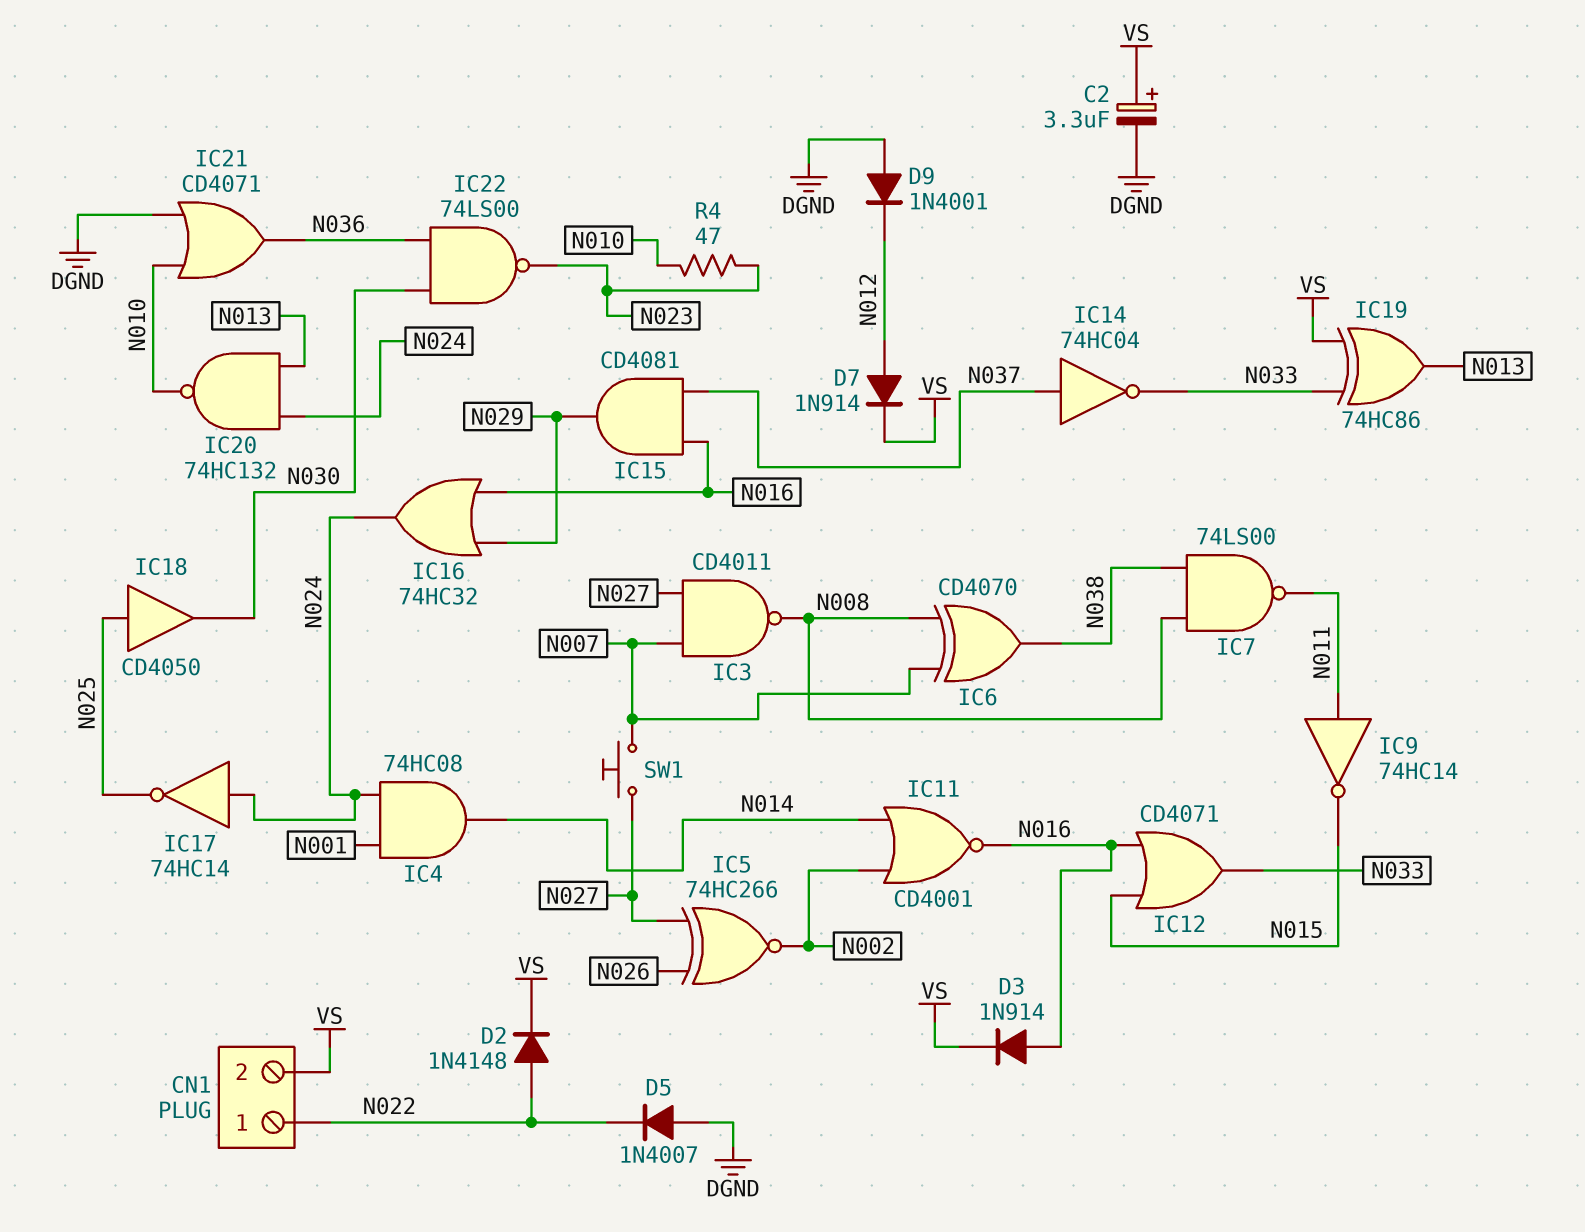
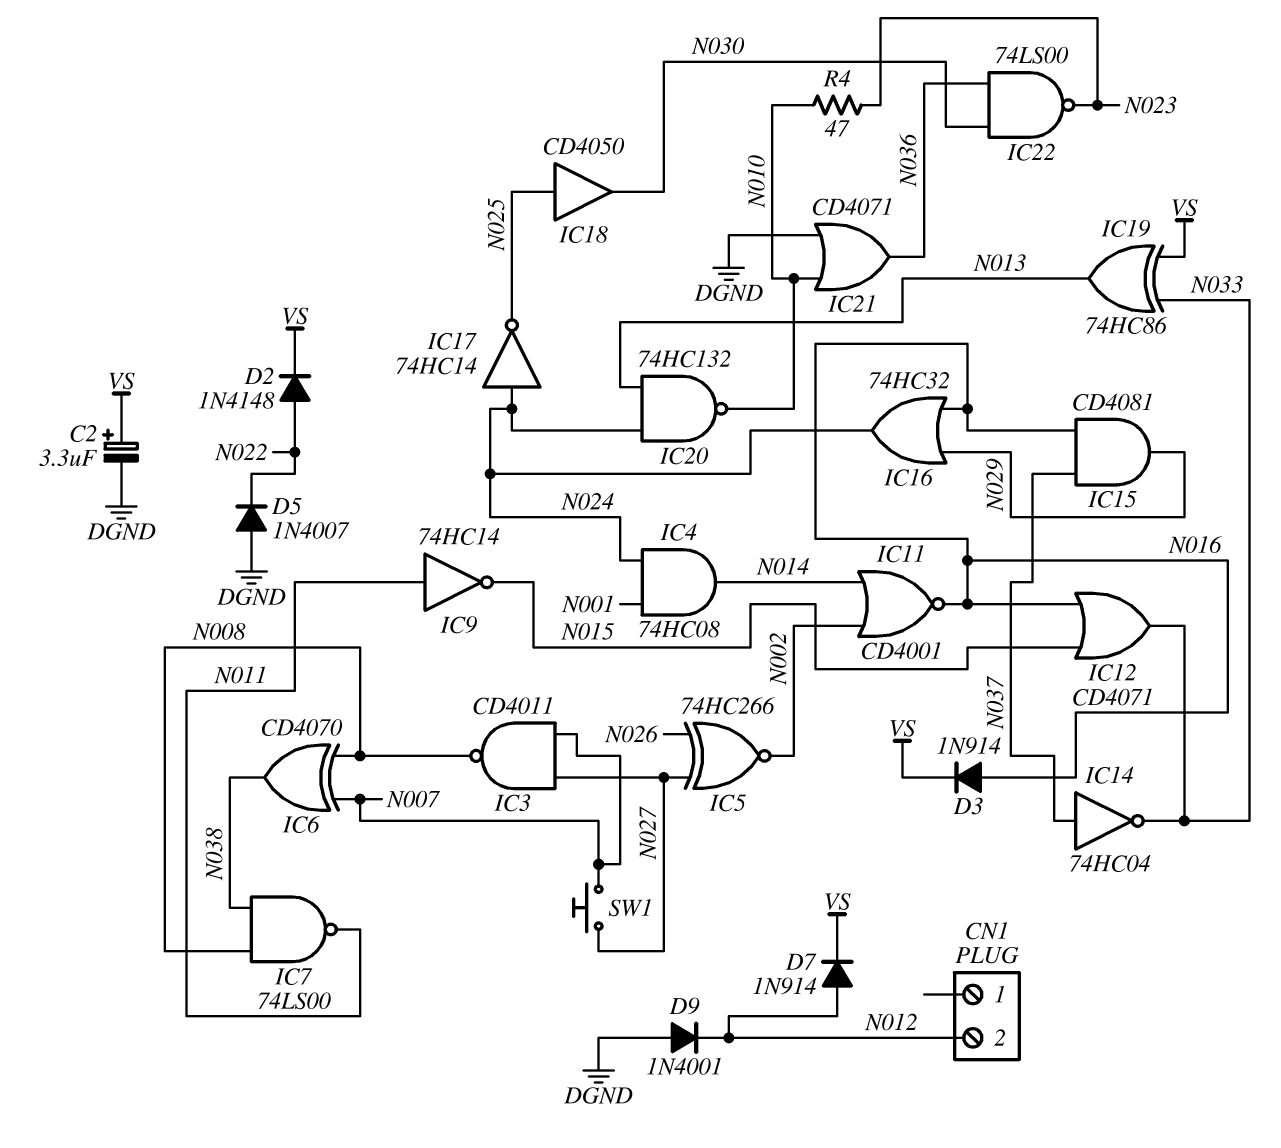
CN1 pin 1: N022 -> none
CN1 pin 2: VS -> N012

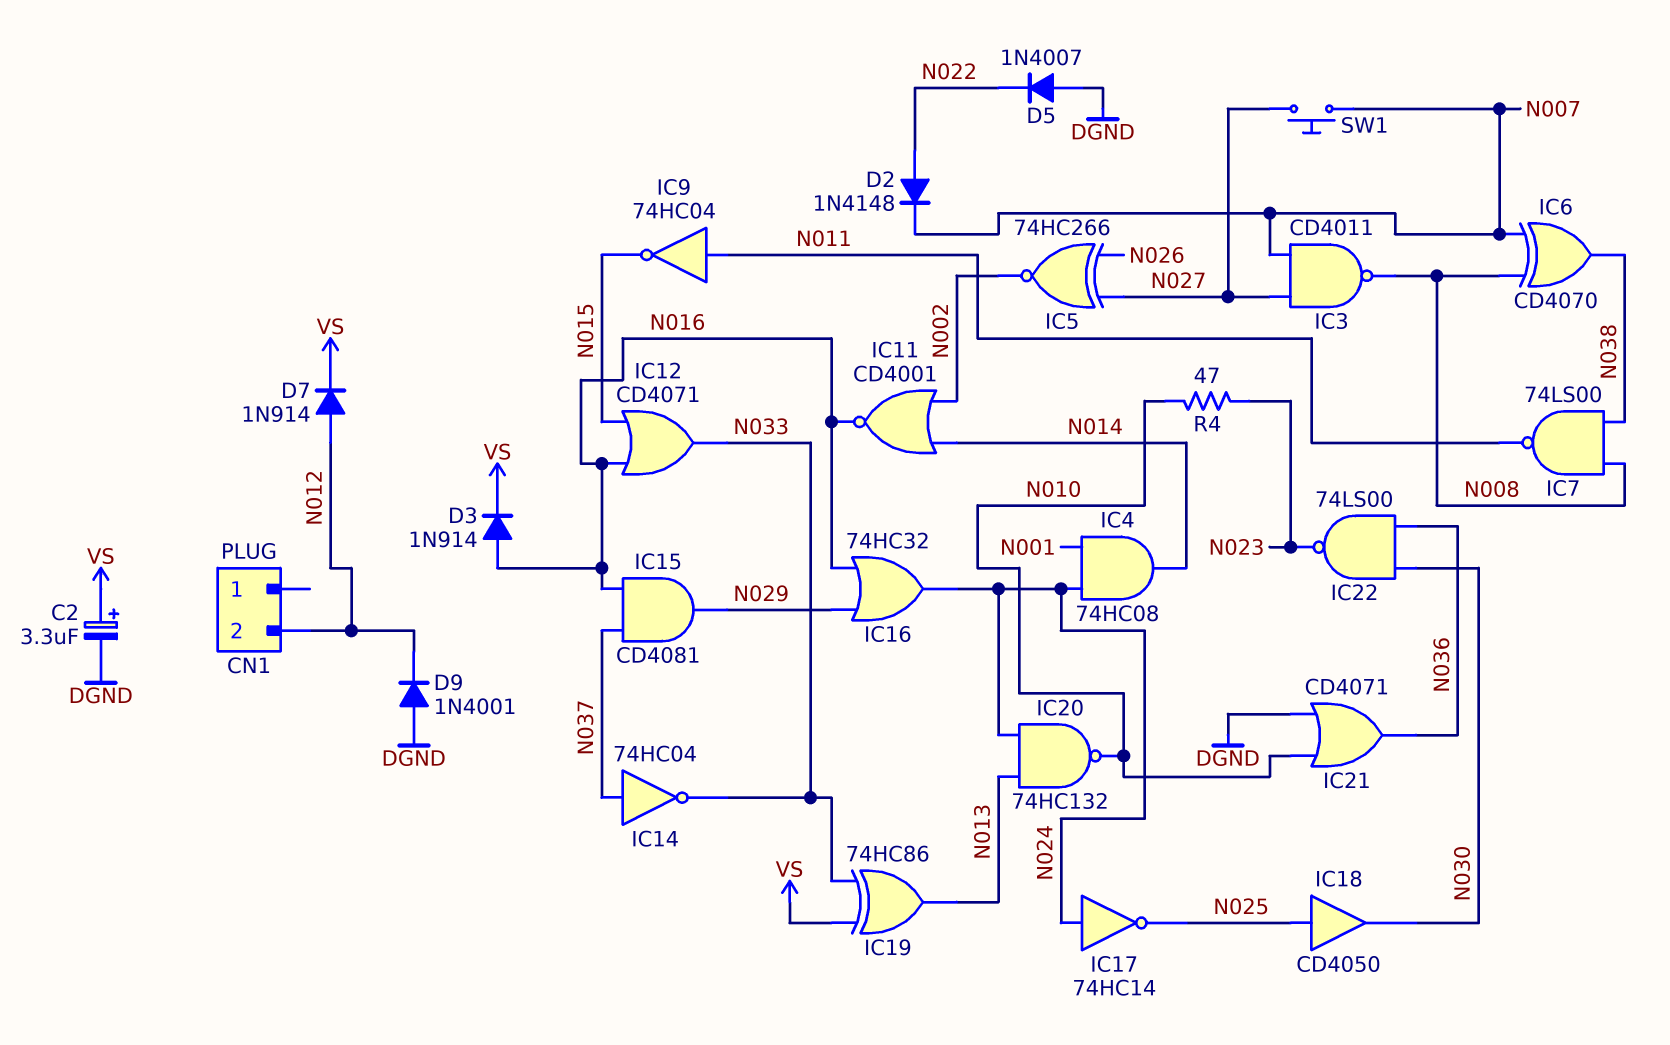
D2: diode 1N4148 (A N022, K VS) -> diode 1N4148 (A N022, K N007)
IC9: NOT 74HC14 (in N011, out N015) -> NOT 74HC04 (in N011, out N015)

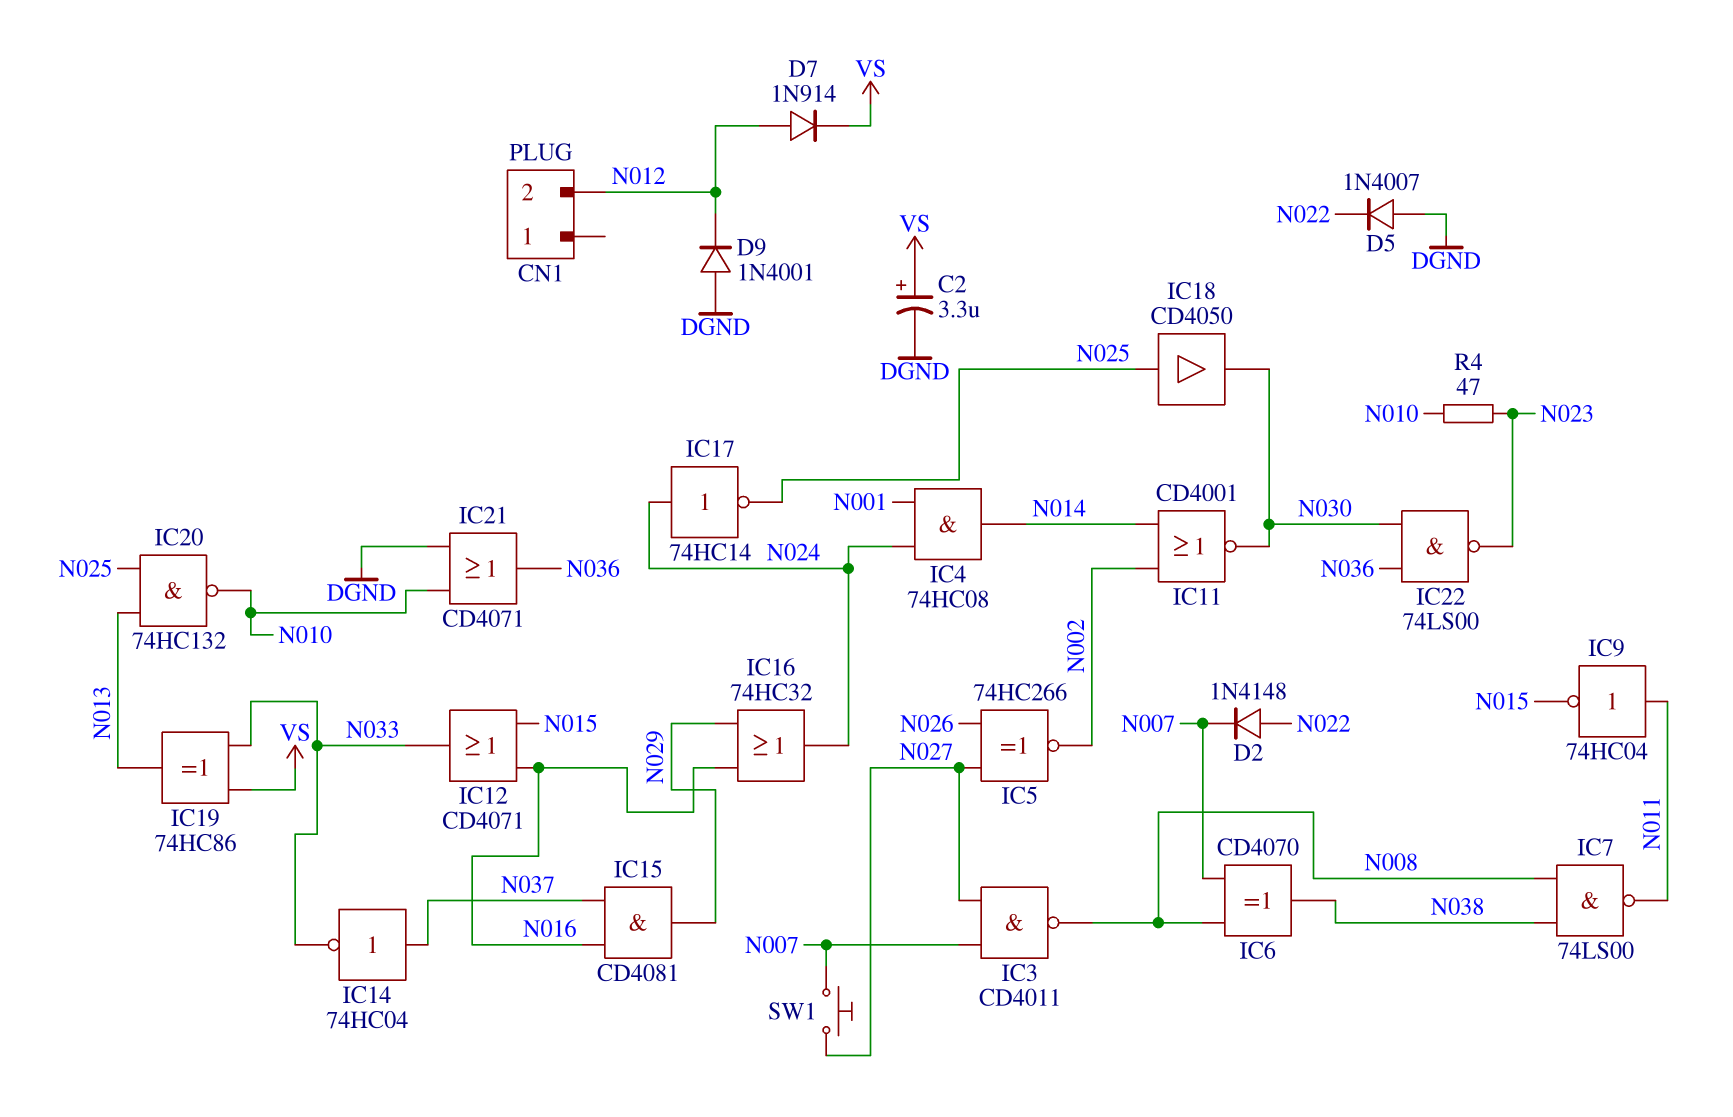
D3: diode 1N914 (A N016, K VS) -> none
IC11: NOR CD4001 (in N002, in N014, out N016) -> NOR CD4001 (in N002, in N014, out N030)
IC20: NAND 74HC132 (in N013, in N024, out N010) -> NAND 74HC132 (in N013, in N025, out N010)

